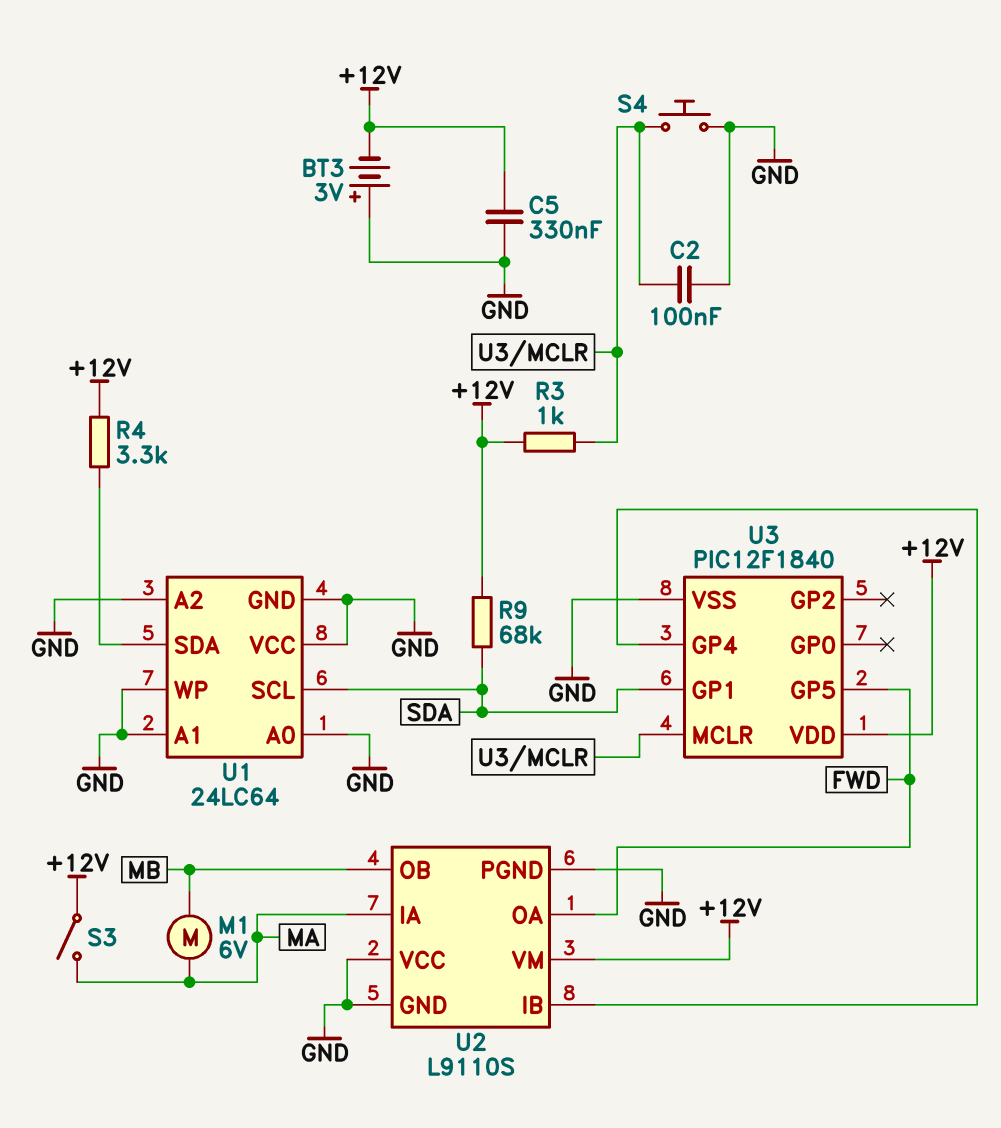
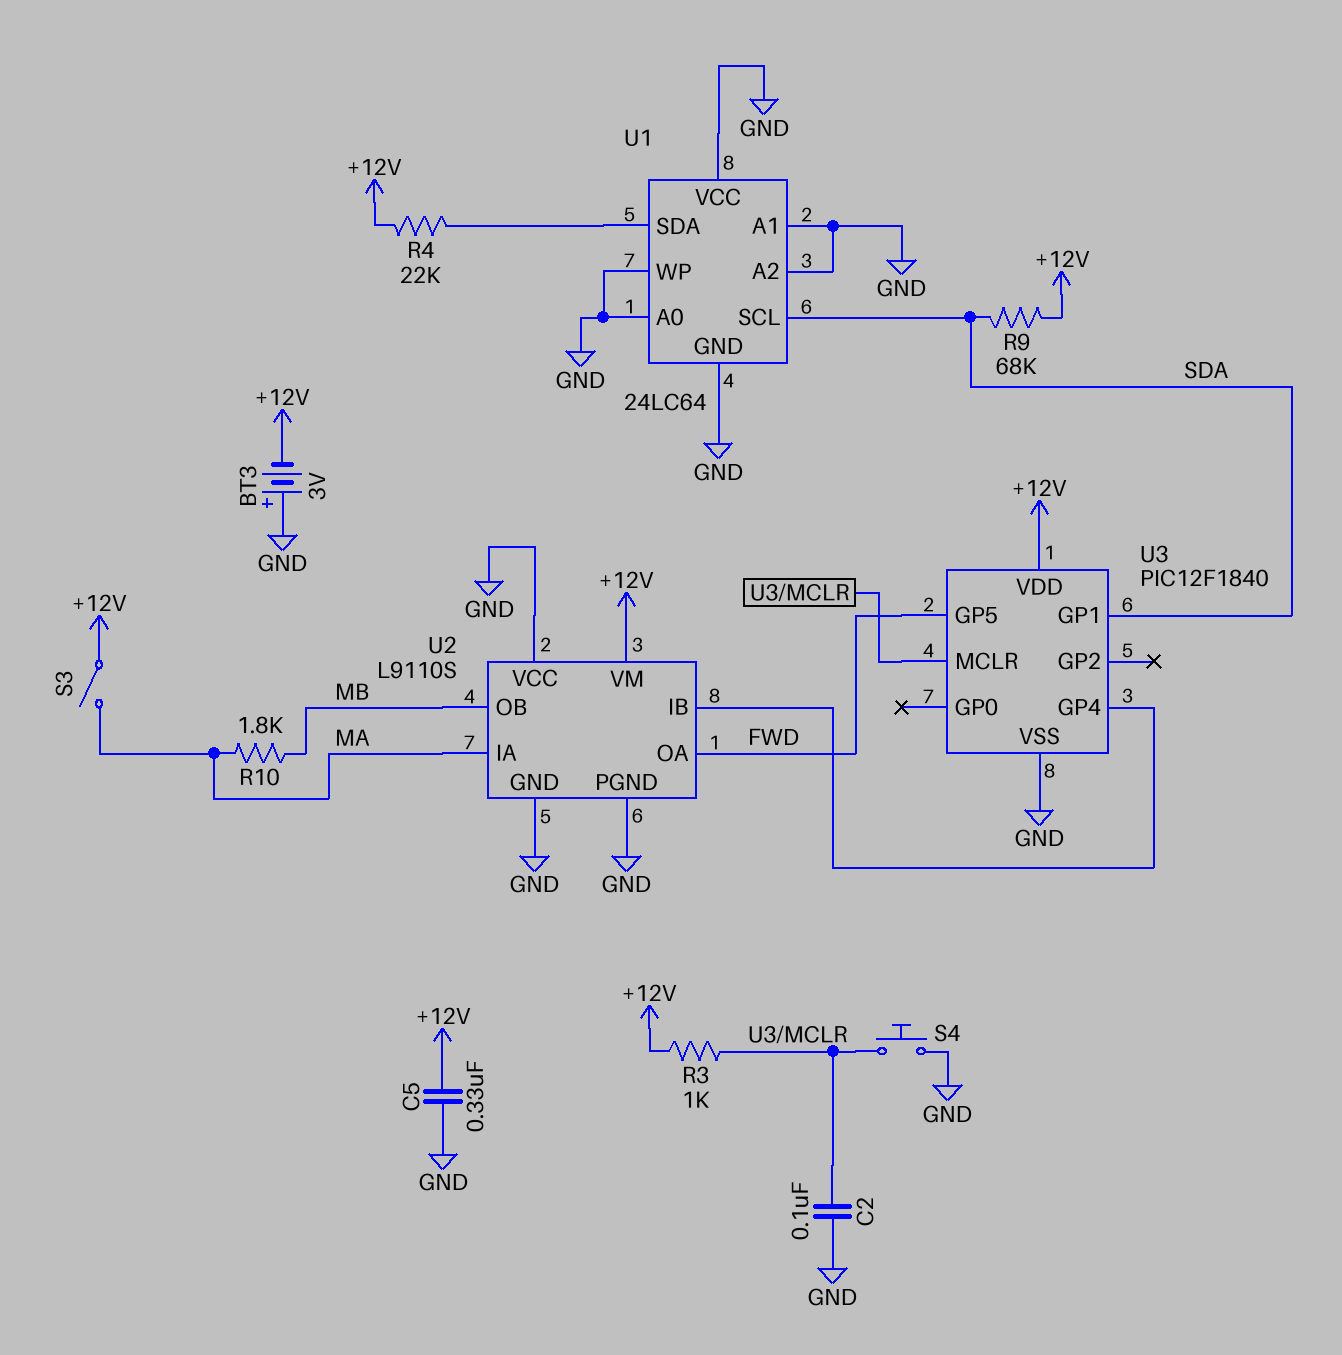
M1: motor 6V (MA, MB) -> none
R4: 3.3k (+12V, U1/SDA) -> 22k (+12V, U1/SDA)
R10: none -> 1.8k (MA, MB)

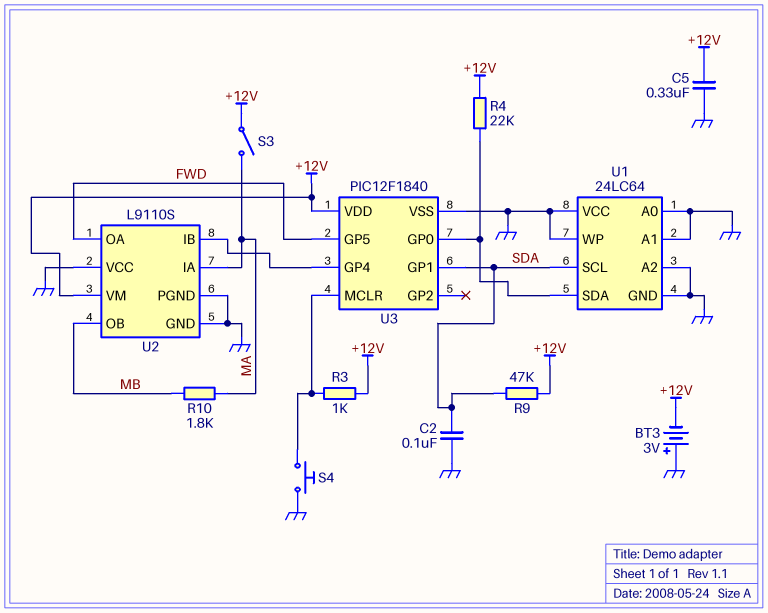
C2: 100nF (GND, U3/MCLR) -> 100nF (GND, SDA)
R9: 68k (+12V, SDA) -> 47k (+12V, SDA)
U3 pin GP0: none -> U1/SDA

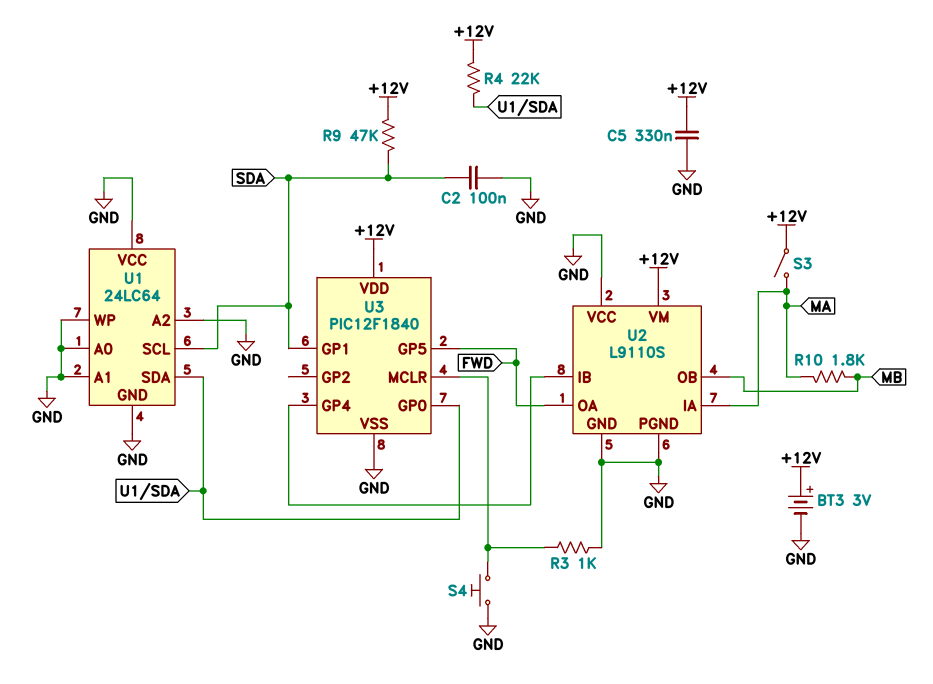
BT3: 3V (plus GND, minus +12V) -> 3V (plus +12V, minus GND)
R3: 1k (+12V, U3/MCLR) -> 1k (GND, U3/MCLR)

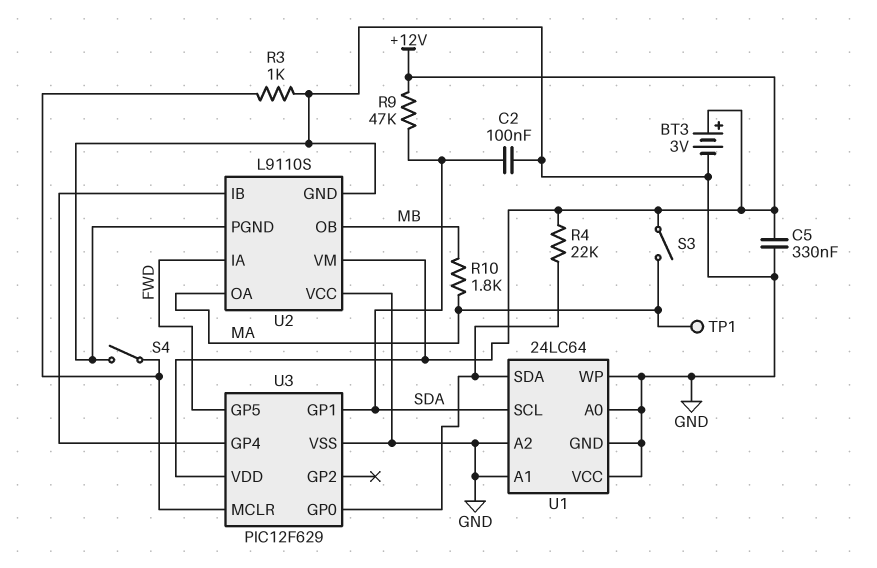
S4: button (GND, U3/MCLR) -> switch (GND, U3/MCLR)
TP1: none -> test point (MA)
U2 pin IA: MA -> FWD
U2 pin OA: FWD -> MA
U3: PIC12F1840 -> PIC12F629

